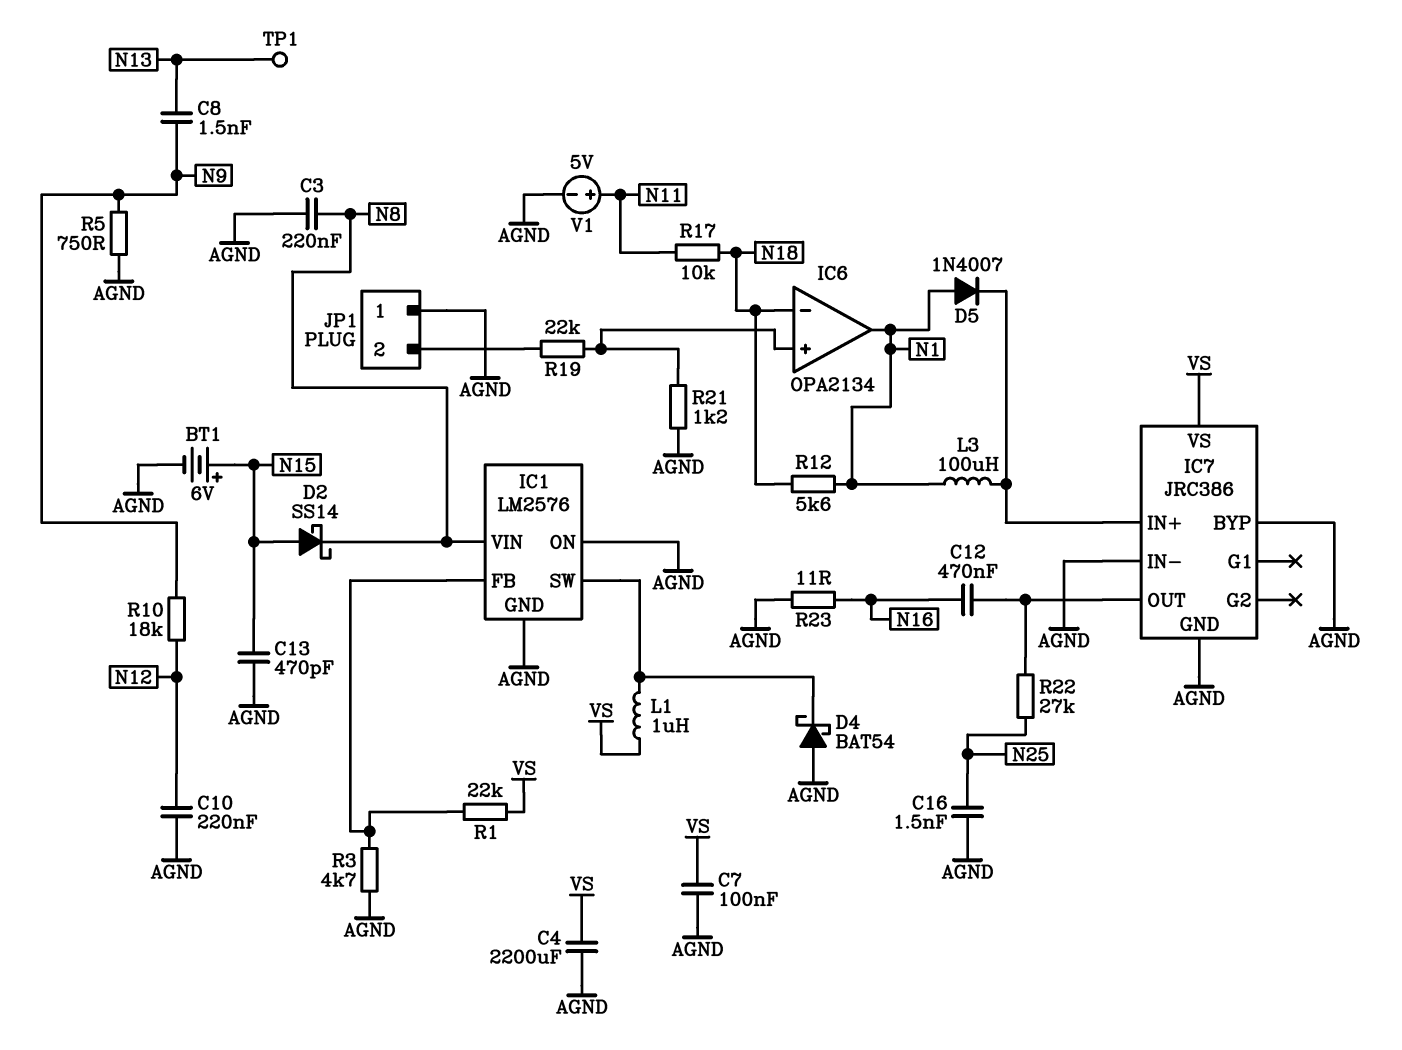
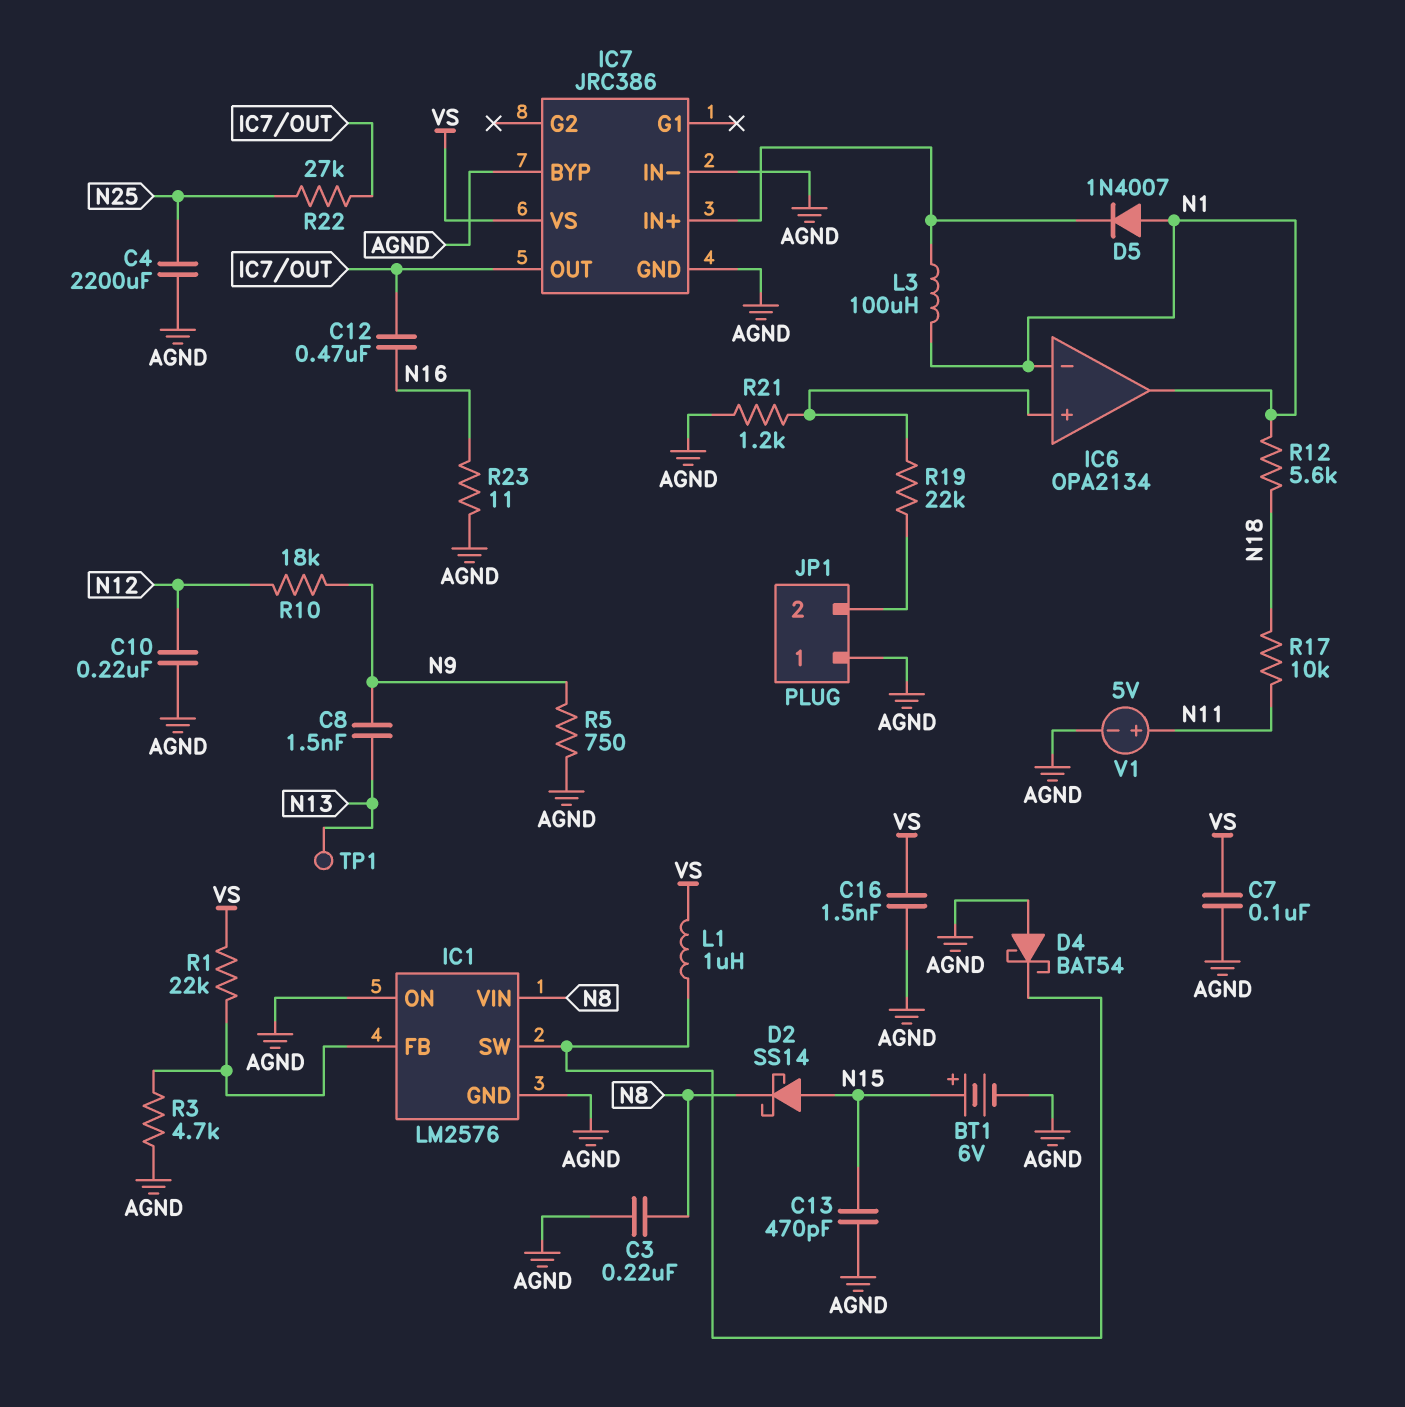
C4: 2200uF (AGND, VS) -> 2200uF (AGND, N25)
C16: 1.5nF (AGND, N25) -> 1.5nF (AGND, VS)
IC6 pin in-: N18 -> N1

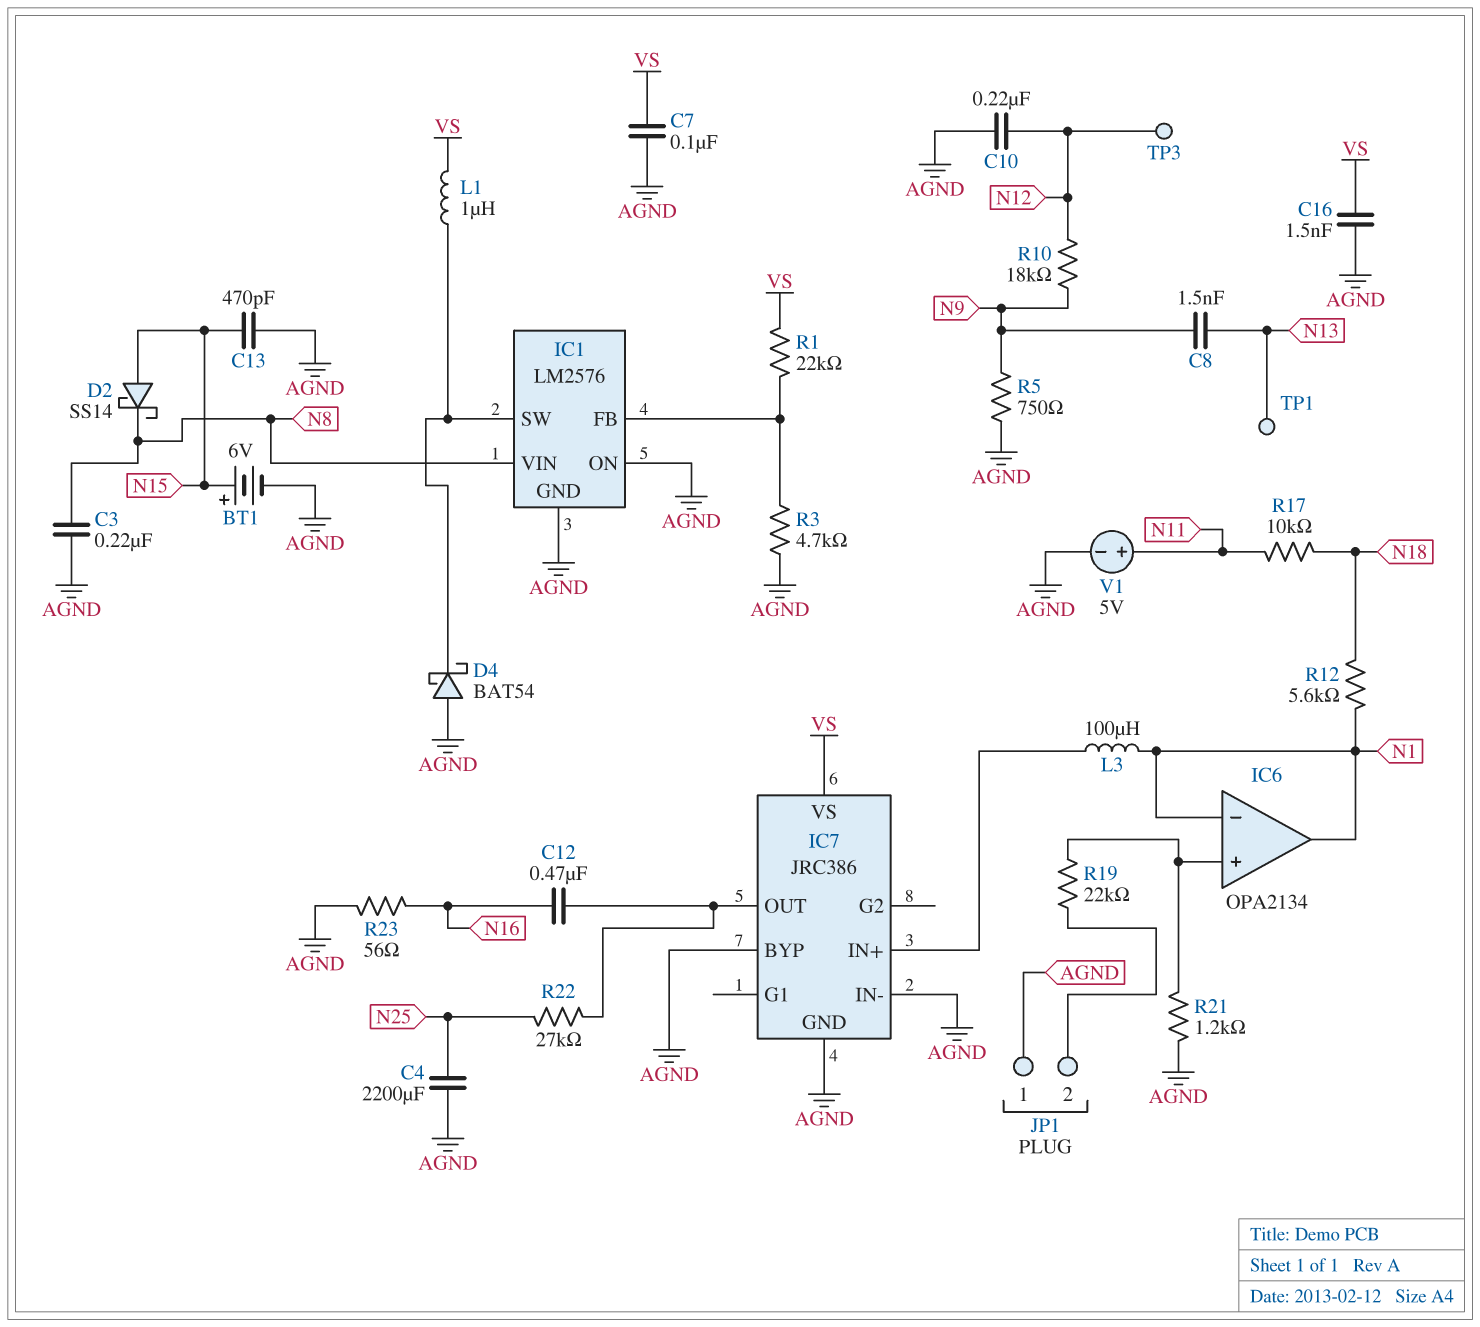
D5: diode 1N4007 (A N1, K IC7/IN+) -> none
R23: 11 (AGND, N16) -> 56 (AGND, N16)
TP3: none -> test point (N12)

